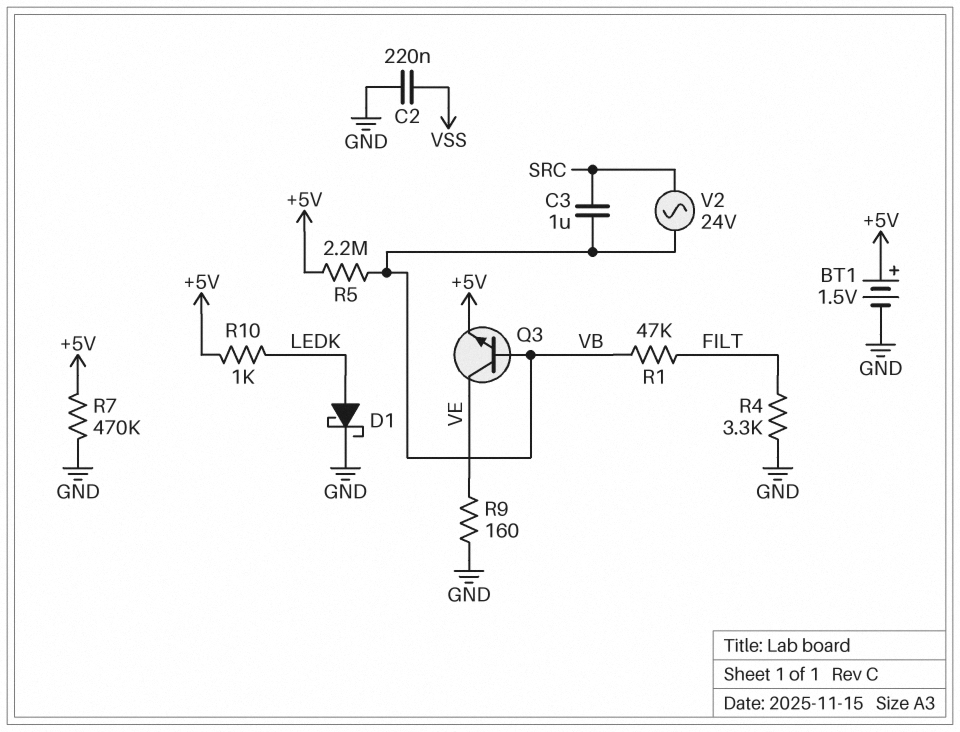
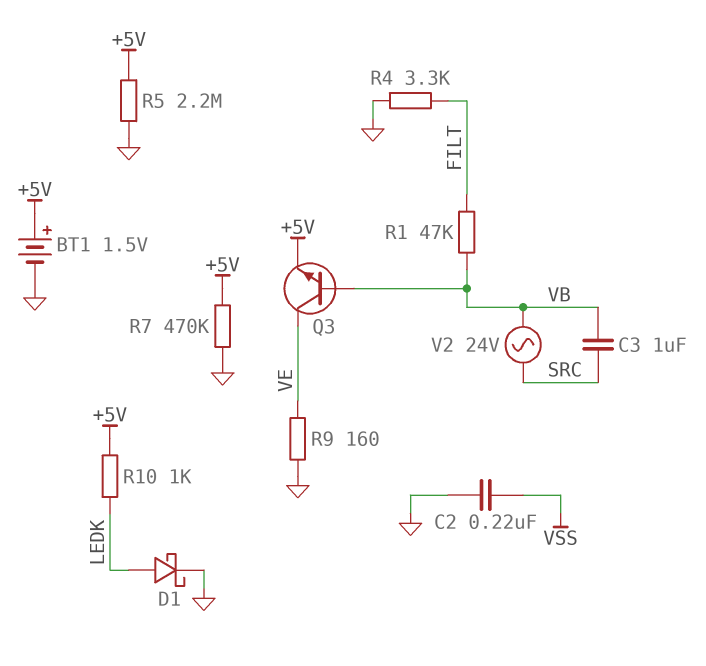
R5: 2.2M (+5V, VB) -> 2.2M (+5V, GND)

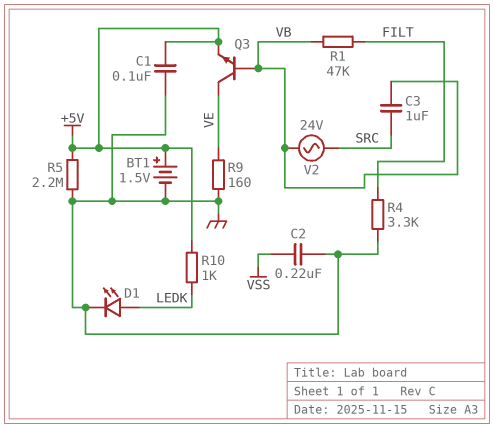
C1: none -> 100nF (+5V, GND)
D1: schottky (A LEDK, K GND) -> LED (A LEDK, K GND)
R7: 470k (+5V, GND) -> none

